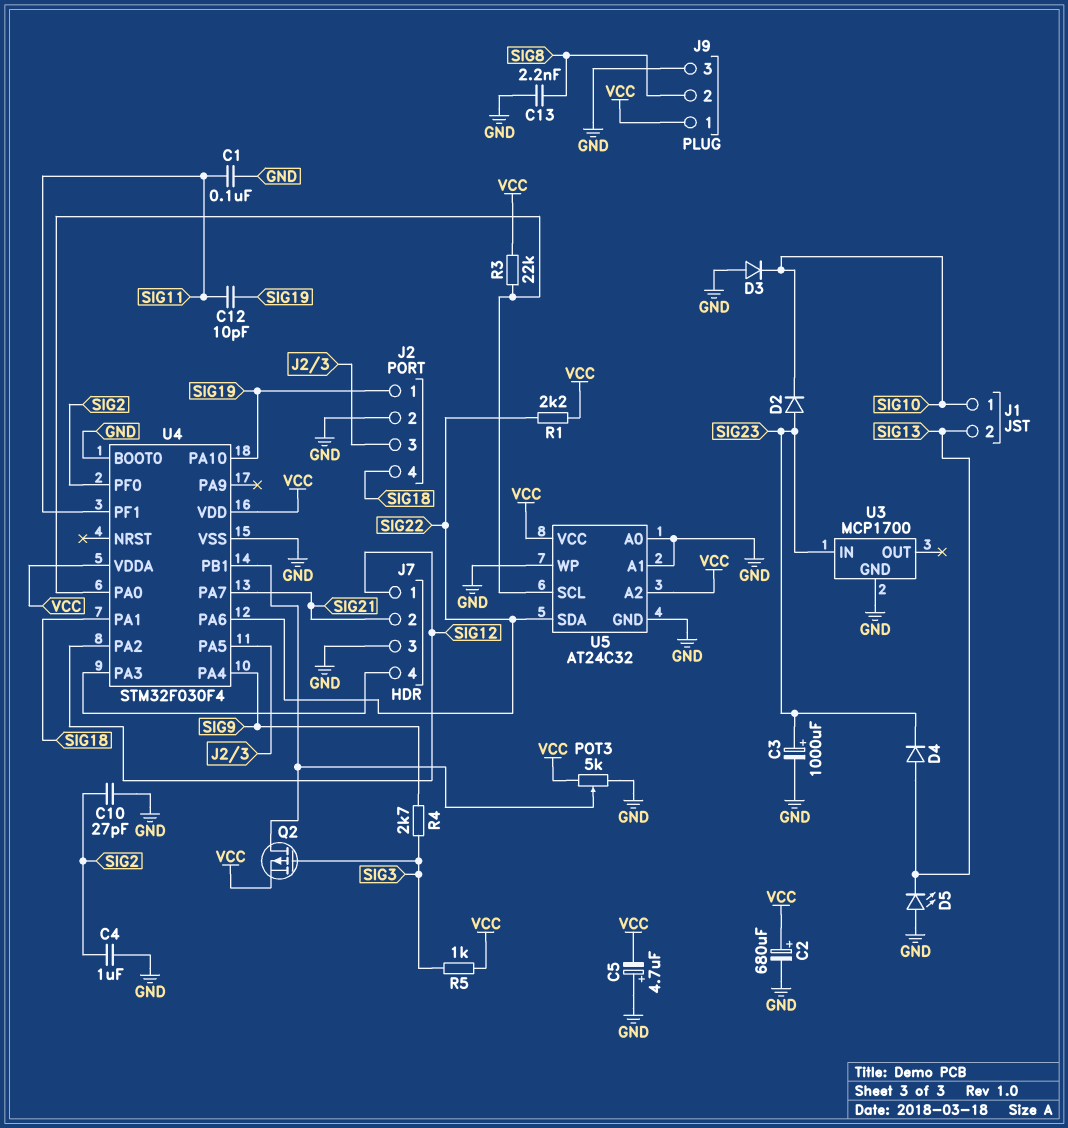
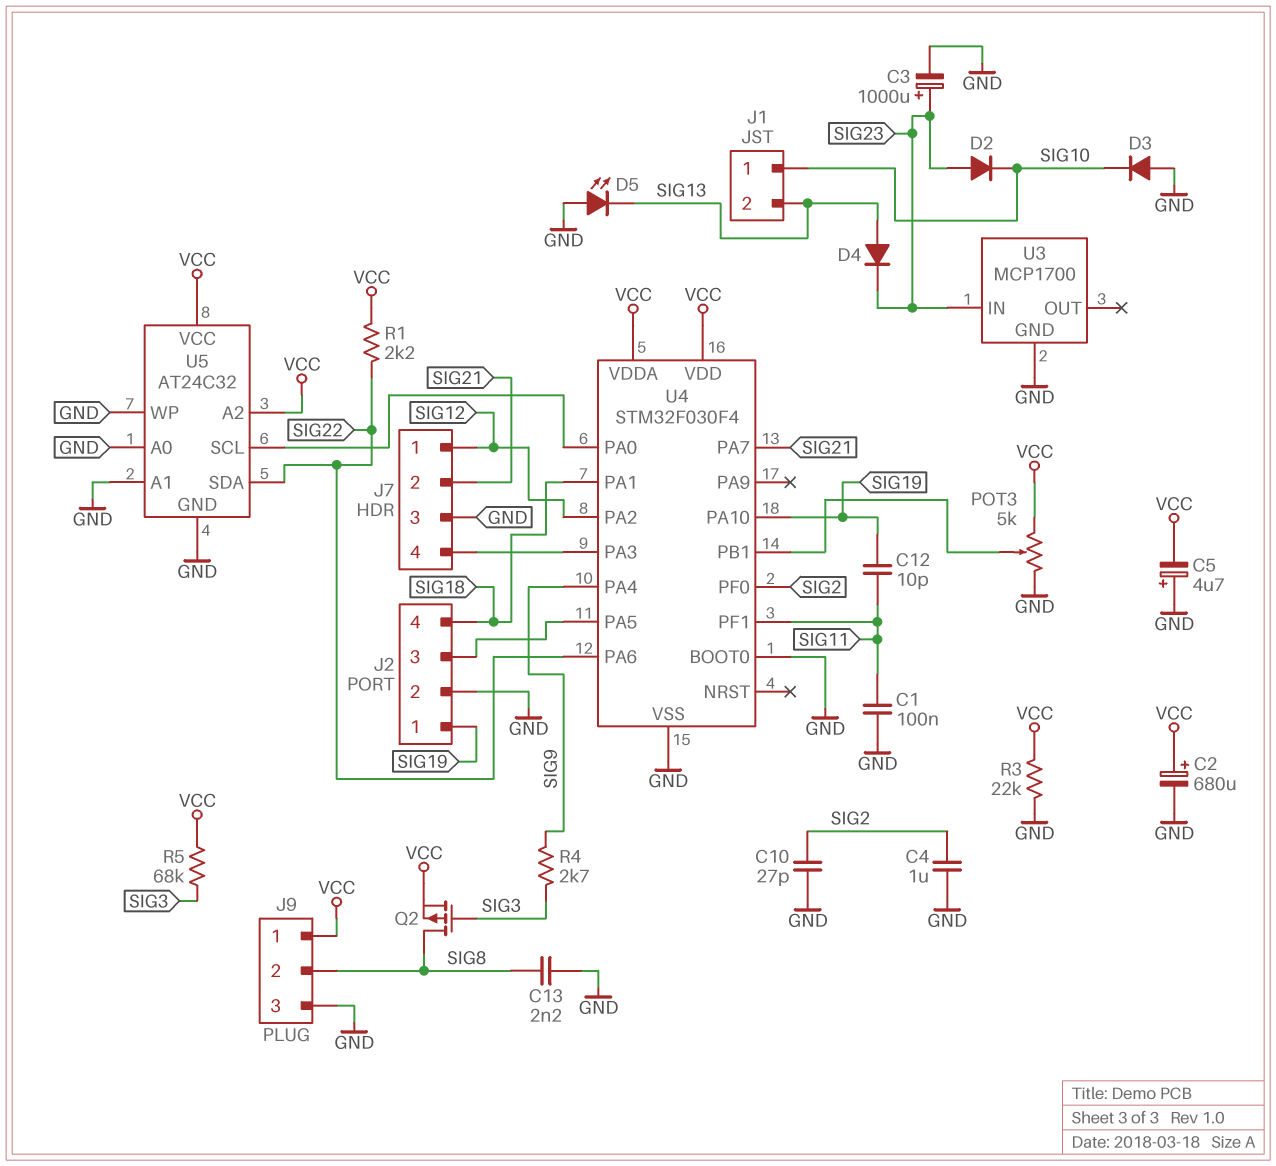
Q2: PMOS (G SIG3, D U4/PB1, S VCC) -> PMOS (G SIG3, D SIG8, S VCC)
R3: 22k (U4/PA0, VCC) -> 22k (GND, VCC)
R5: 1k (SIG3, VCC) -> 68k (SIG3, VCC)

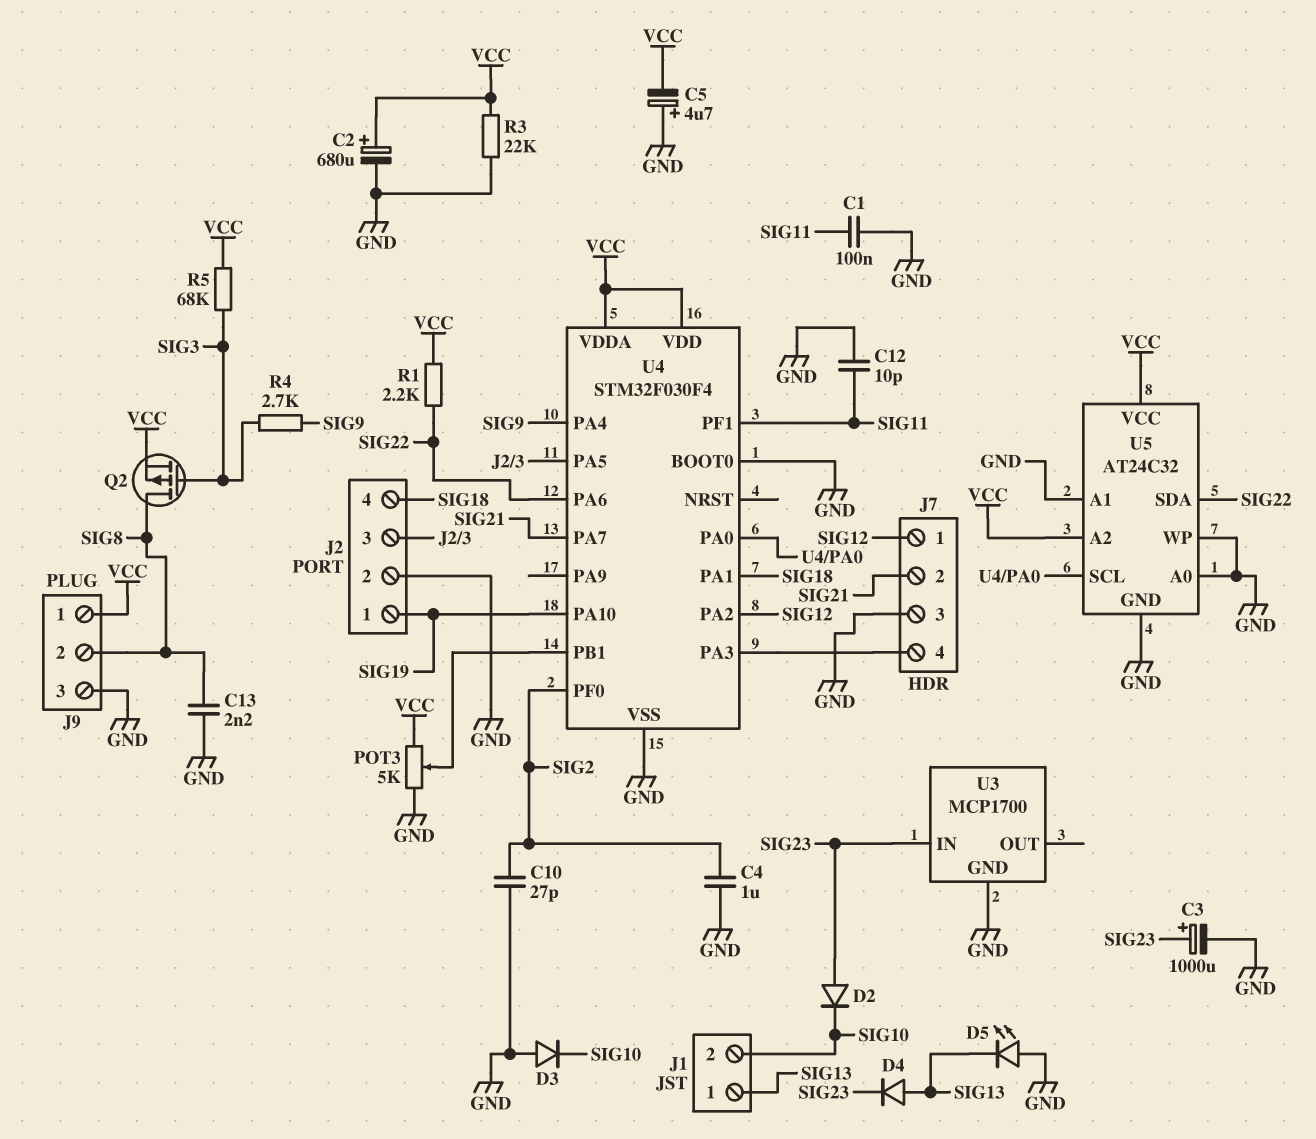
C12: 10pF (SIG11, SIG19) -> 10pF (GND, SIG11)
J1 pin 1: SIG10 -> SIG13
J1 pin 2: SIG13 -> SIG10

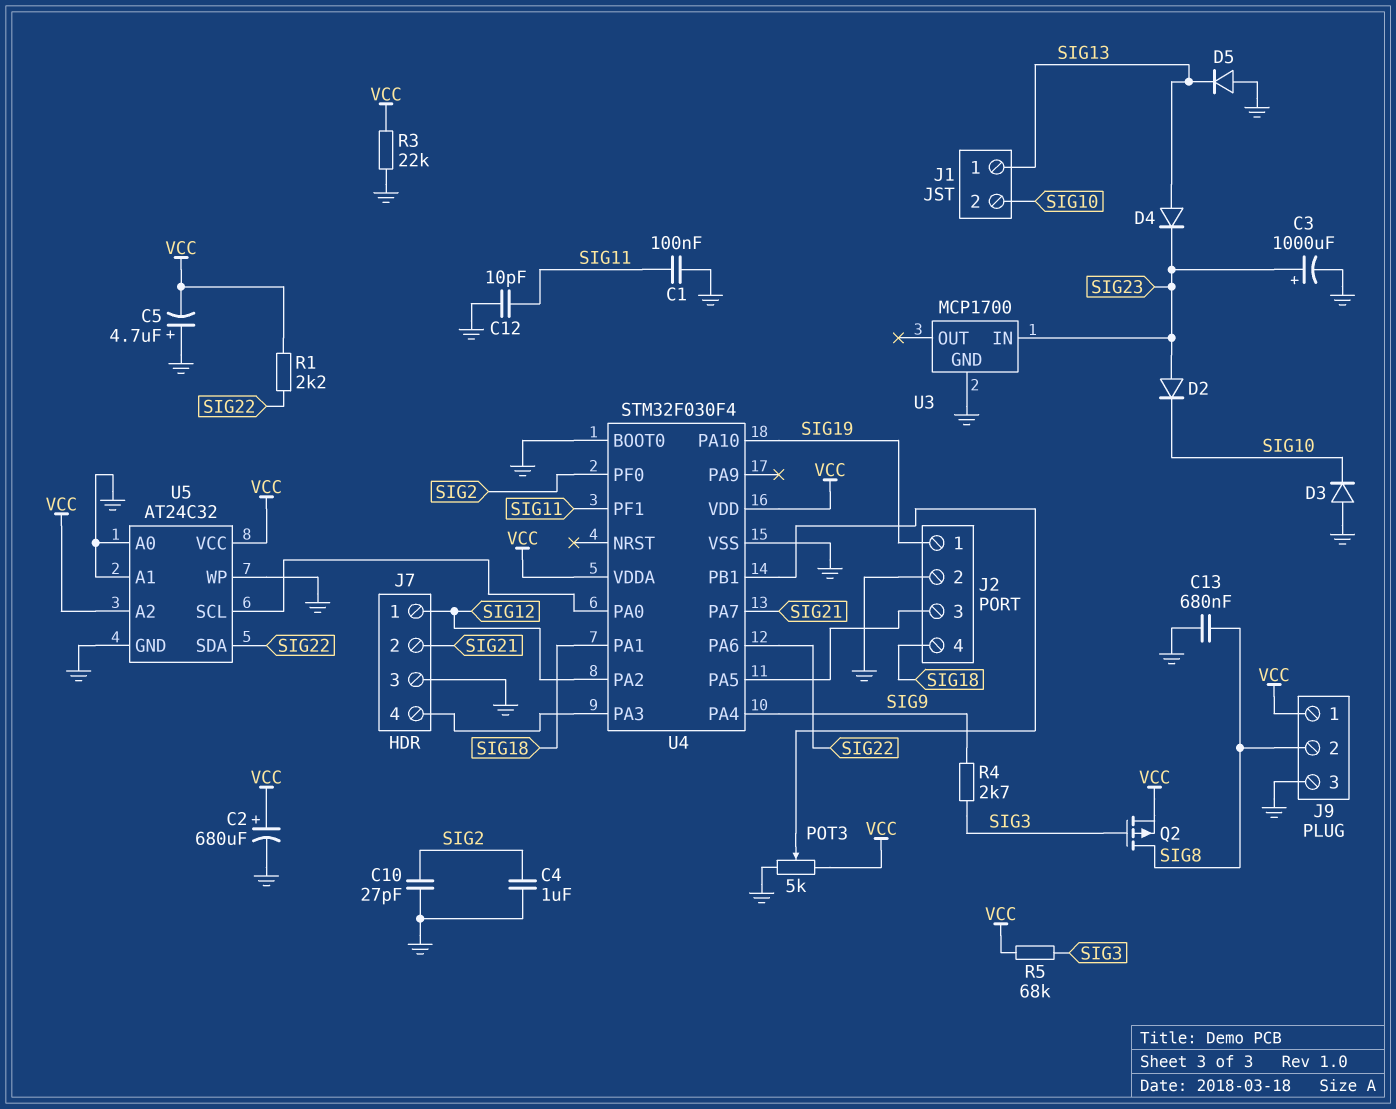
C13: 2.2nF (GND, SIG8) -> 680nF (GND, SIG8)
D5: LED (A GND, K SIG13) -> diode (A GND, K SIG13)

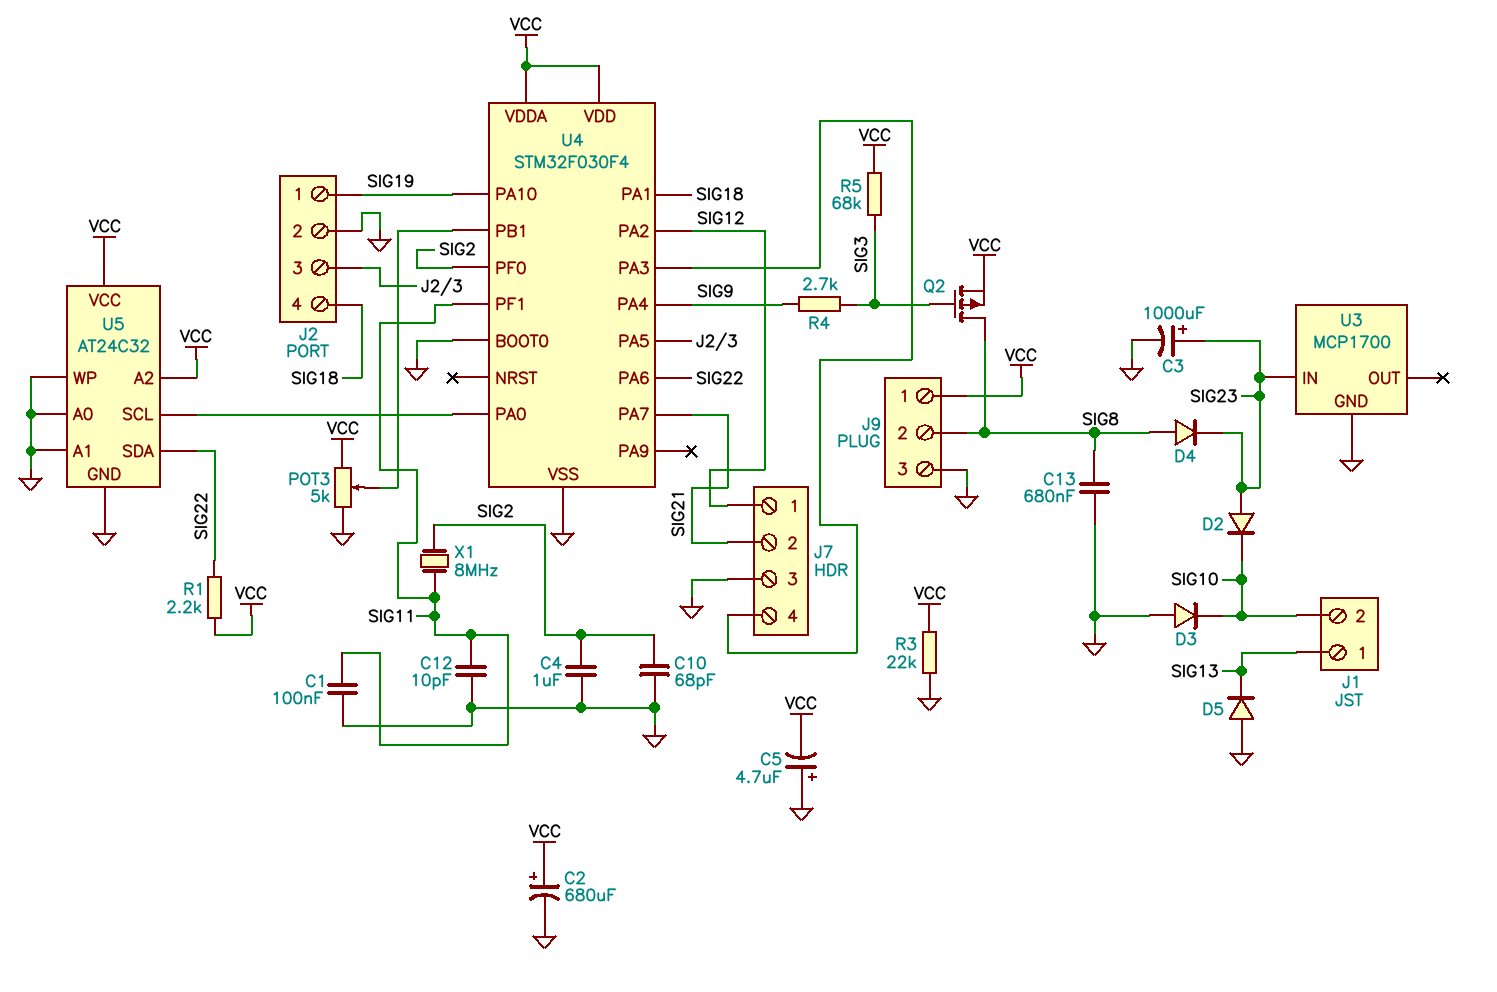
C10: 27pF (GND, SIG2) -> 68pF (GND, SIG2)
D4: diode (A SIG13, K SIG23) -> diode (A SIG8, K SIG23)
X1: none -> 8MHz (SIG2, SIG11)

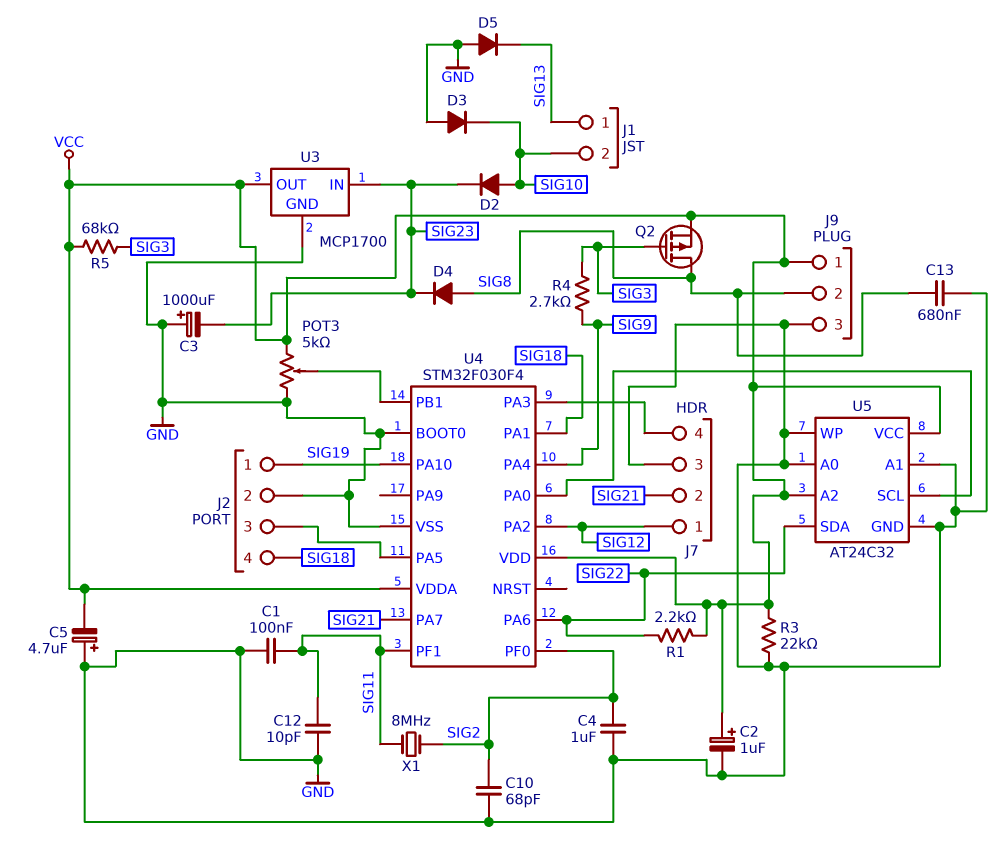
C2: 680uF (plus VCC, minus GND) -> 1uF (plus VCC, minus GND)
C3: 1000uF (plus SIG23, minus GND) -> 1000uF (plus GND, minus SIG23)
D2: diode (A SIG23, K SIG10) -> diode (A SIG10, K SIG23)
U3 pin OUT: none -> VCC

